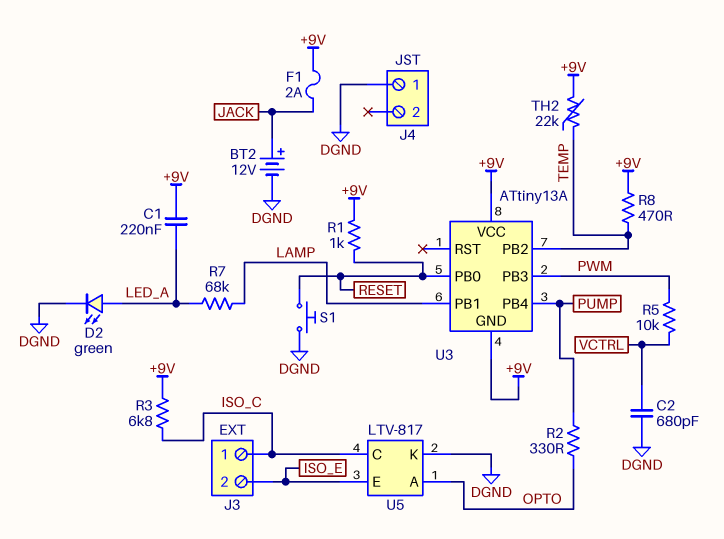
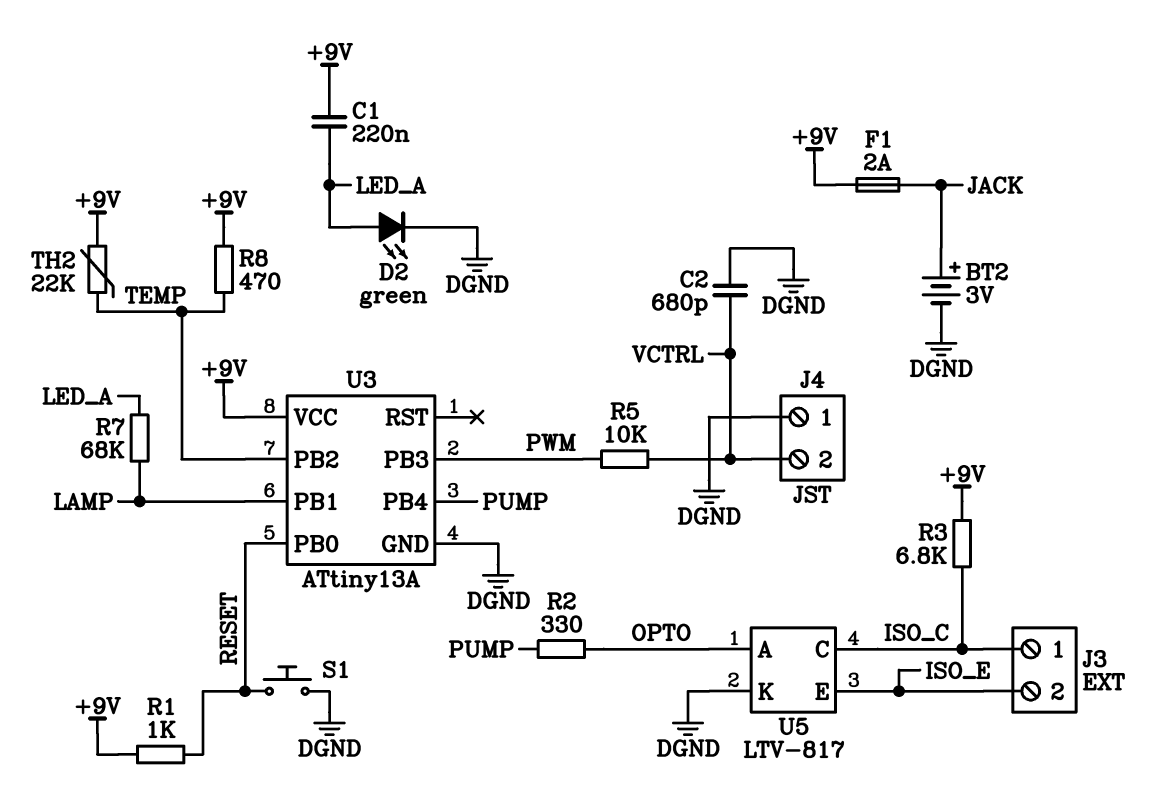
BT2: 12V (plus JACK, minus DGND) -> 3V (plus JACK, minus DGND)
J4 pin 2: none -> VCTRL
U3 pin GND: +9V -> DGND

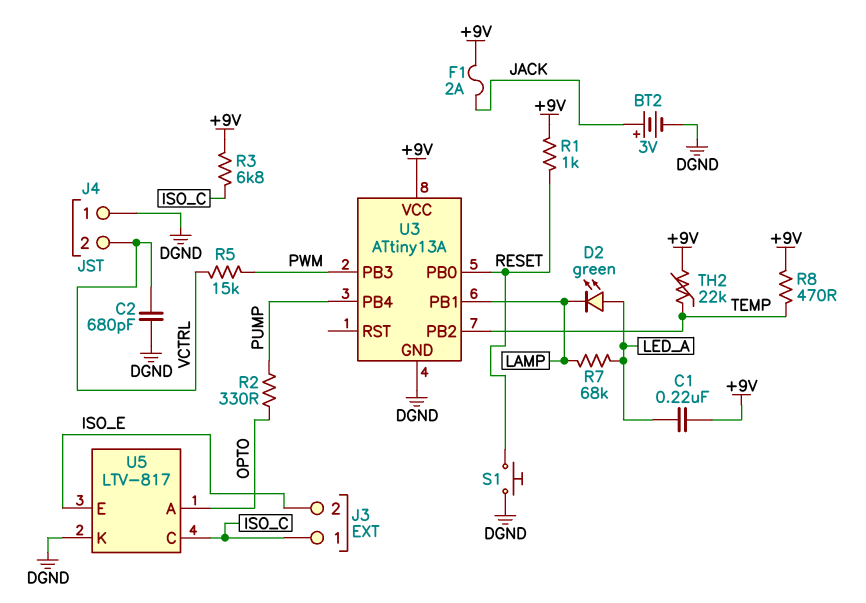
D2: LED green (A LED_A, K DGND) -> LED green (A LED_A, K LAMP)
R5: 10k (PWM, VCTRL) -> 15k (PWM, VCTRL)

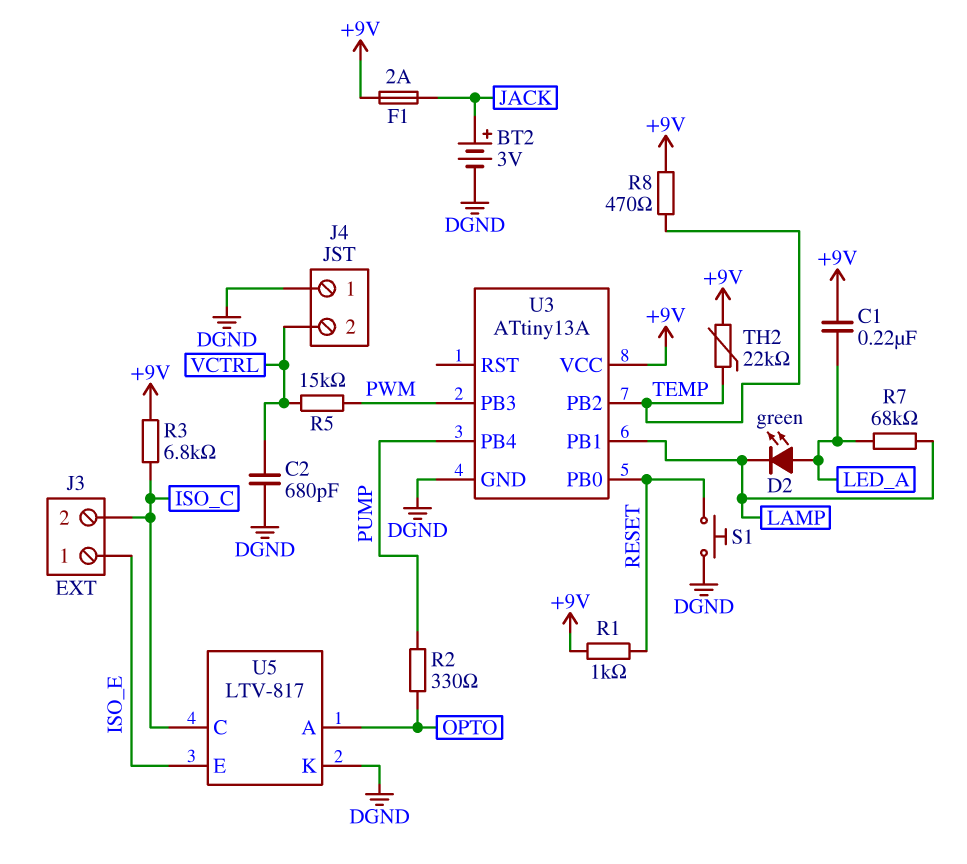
J3 pin 1: ISO_C -> ISO_E
J3 pin 2: ISO_E -> ISO_C

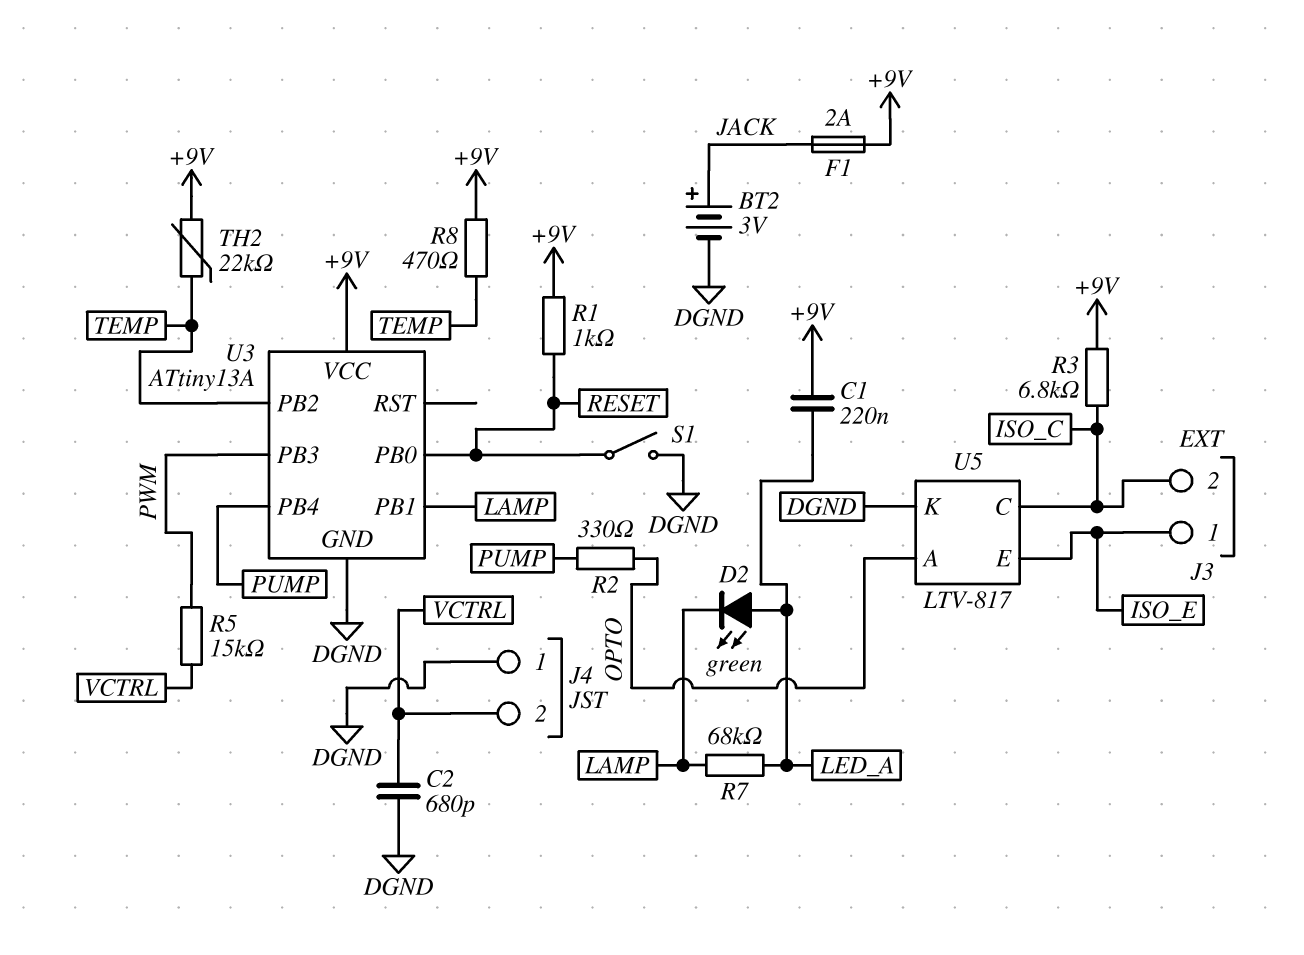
S1: button (DGND, RESET) -> switch (DGND, RESET)

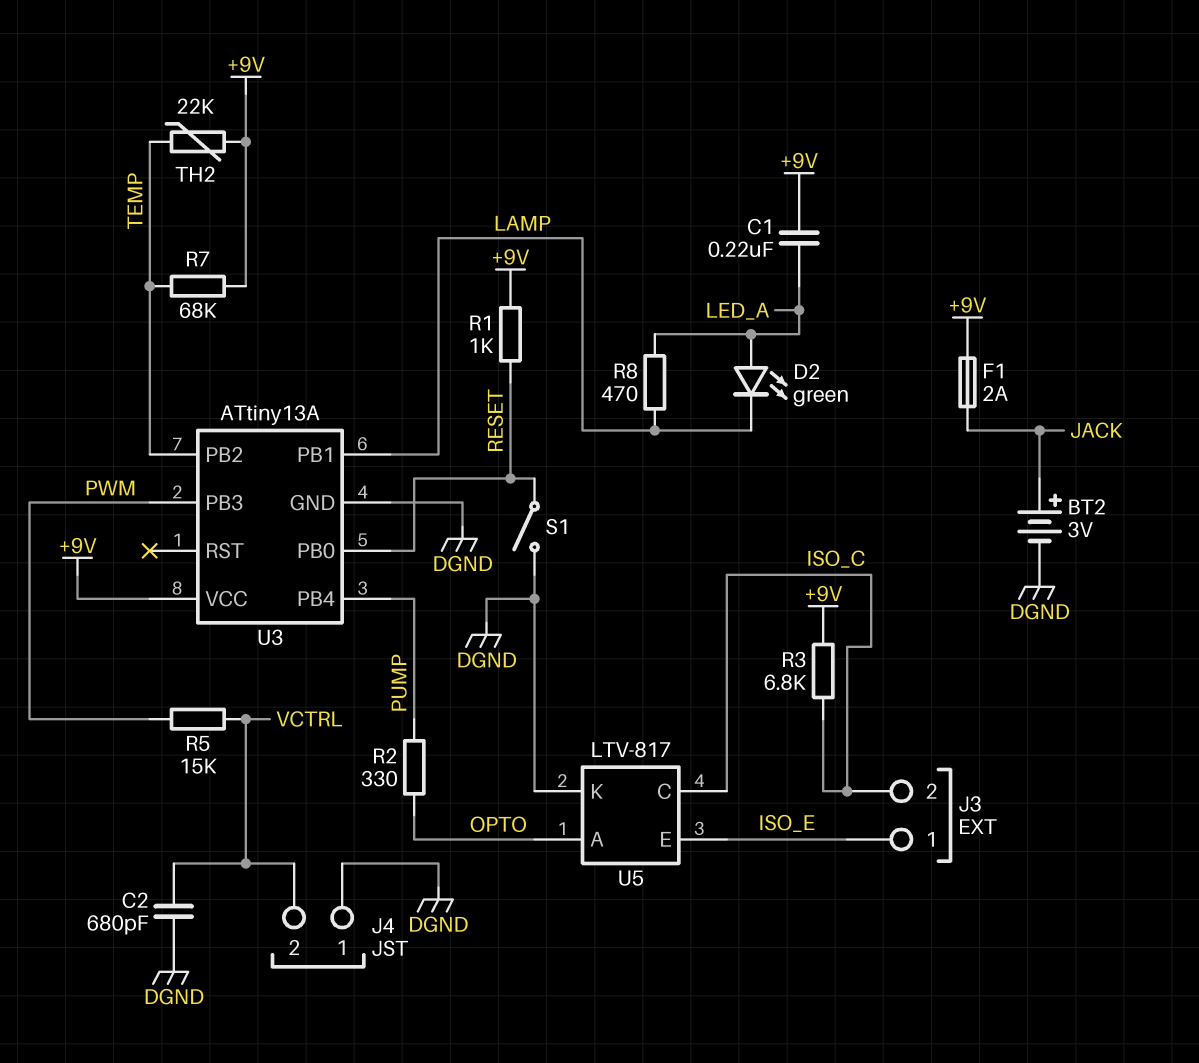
R7: 68k (LAMP, LED_A) -> 68k (+9V, TEMP)
R8: 470 (+9V, TEMP) -> 470 (LAMP, LED_A)

